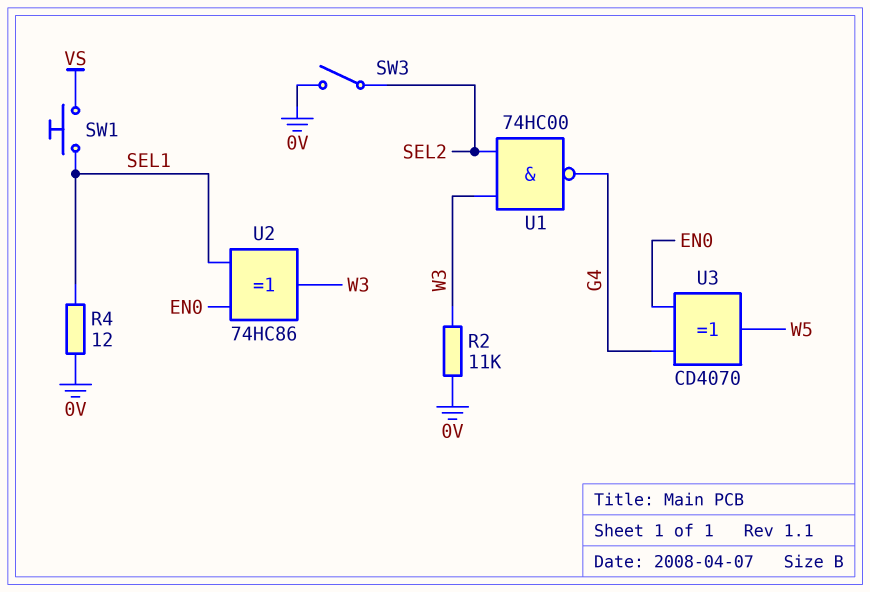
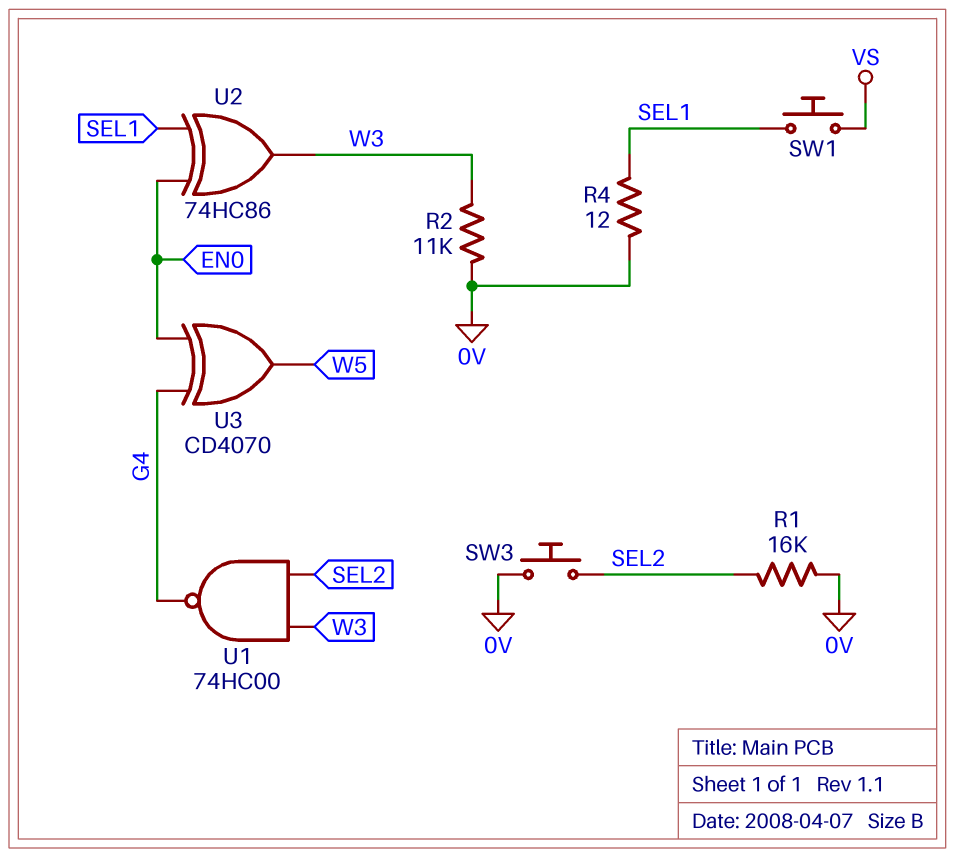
R1: none -> 16k (0V, SEL2)
SW3: switch (0V, SEL2) -> button (0V, SEL2)

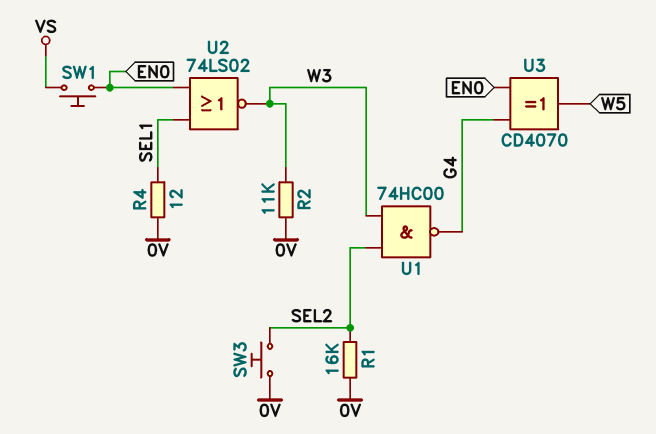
SW1: button (SEL1, VS) -> button (EN0, VS)
U2: XOR 74HC86 (in EN0, in SEL1, out W3) -> NOR 74LS02 (in EN0, in SEL1, out W3)

